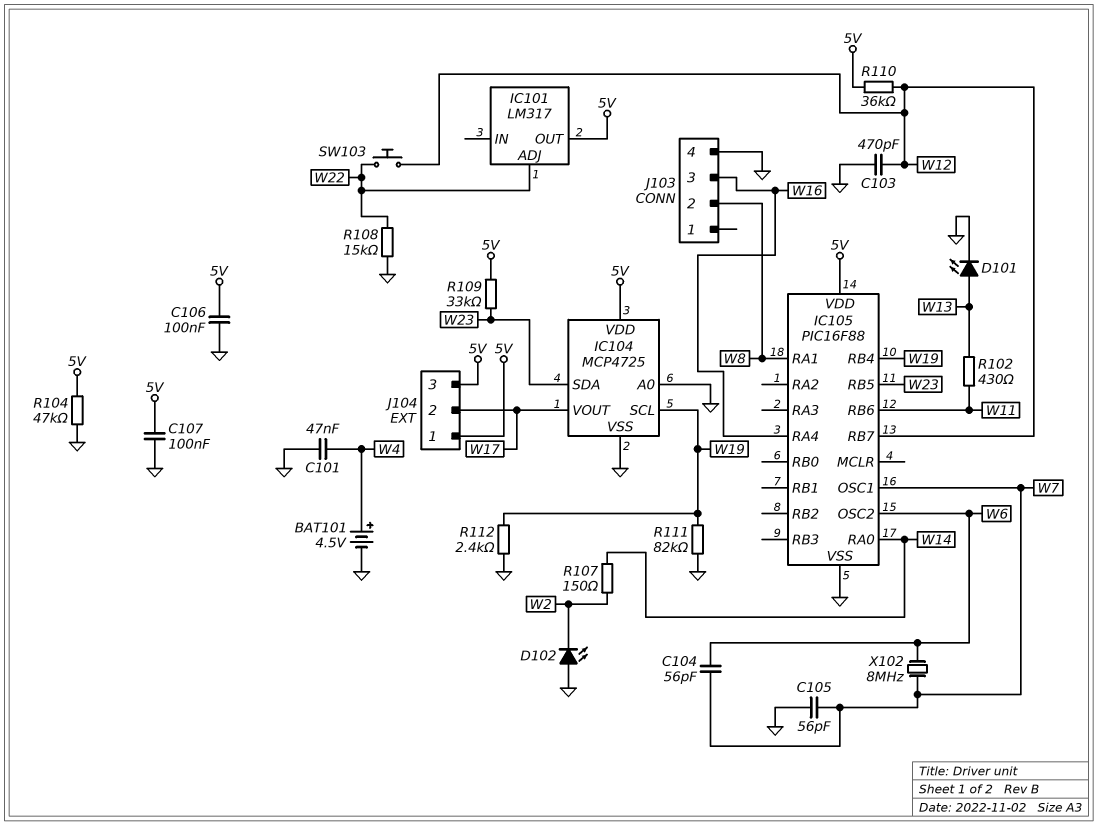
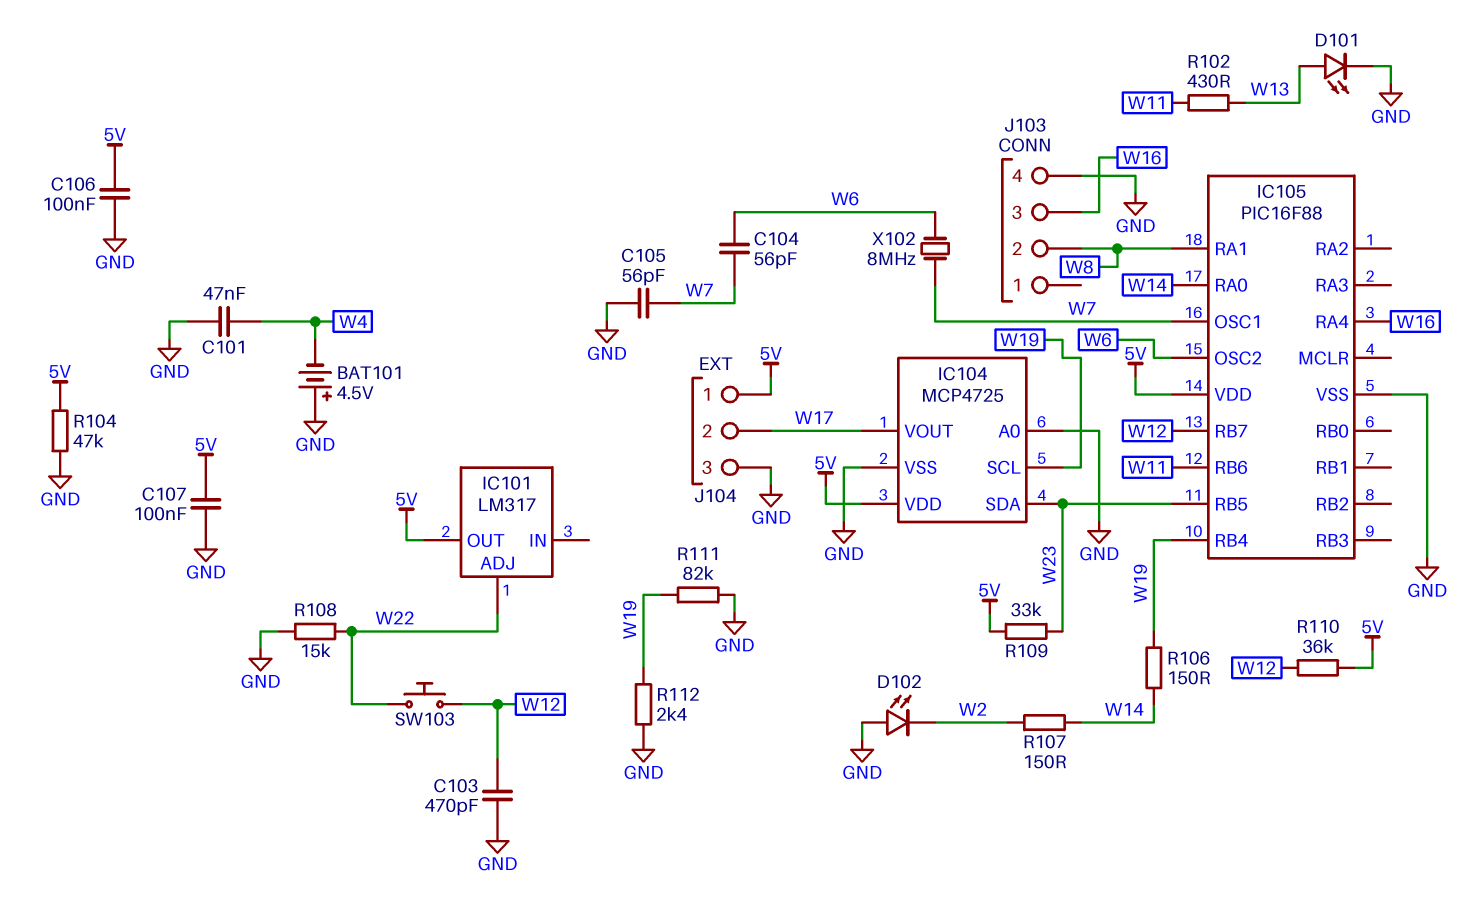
BAT101: 4.5V (plus W4, minus GND) -> 4.5V (plus GND, minus W4)
J104 pin 3: 5V -> GND
R106: none -> 150 (W14, W19)

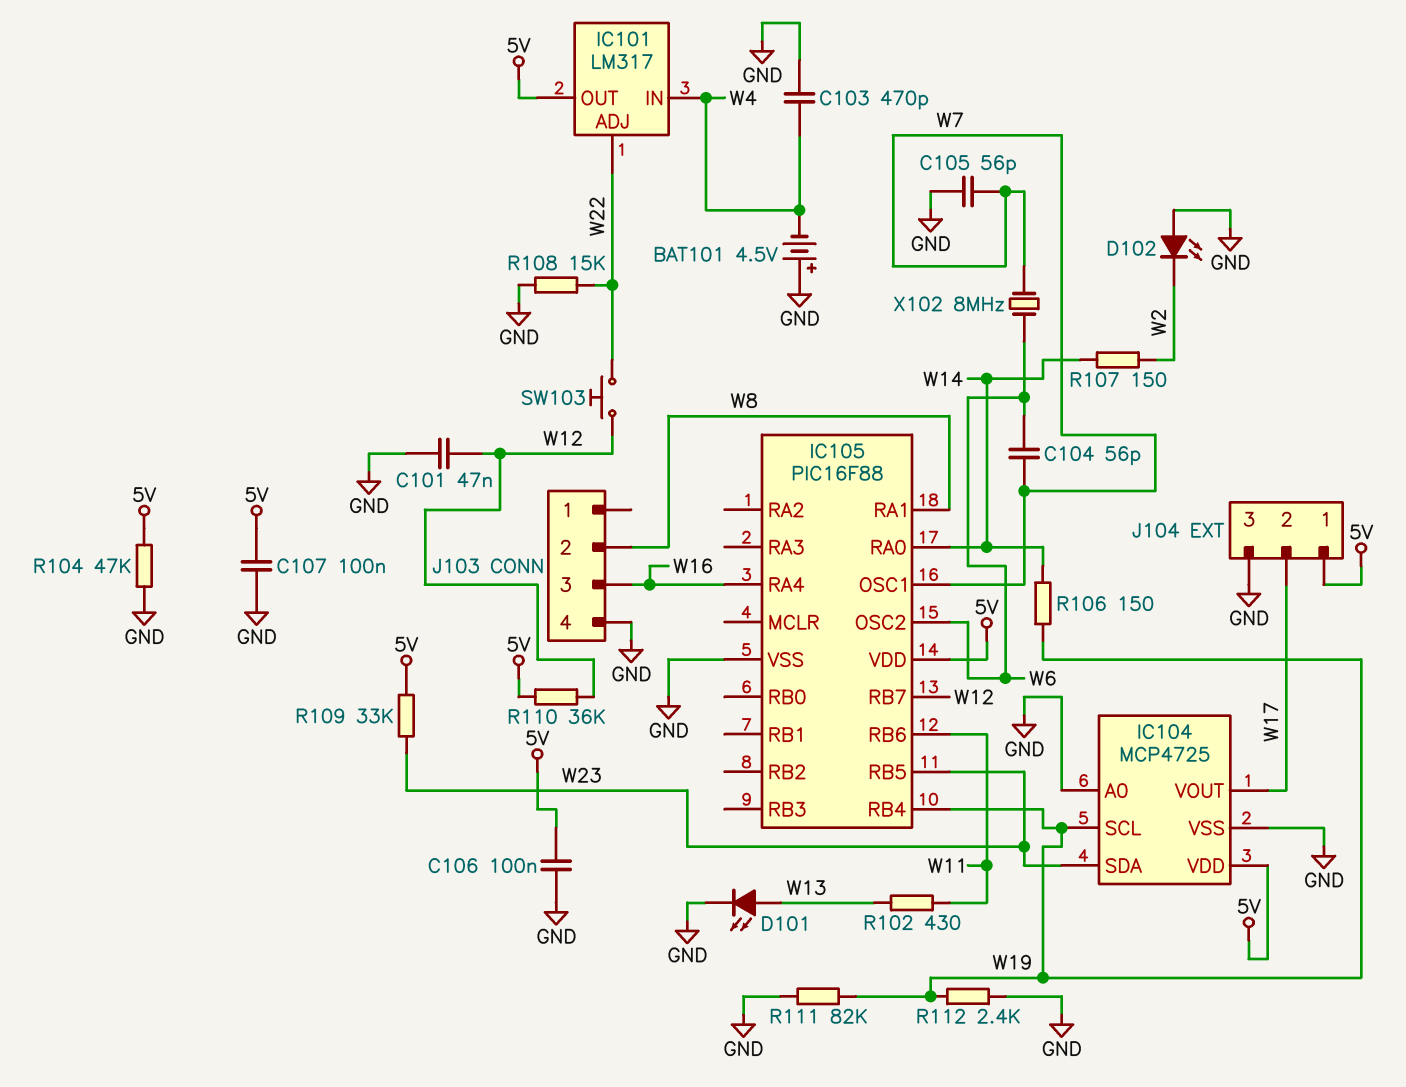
C101: 47nF (GND, W4) -> 47nF (GND, W12)
C103: 470pF (GND, W12) -> 470pF (GND, W4)
IC101 pin IN: none -> W4

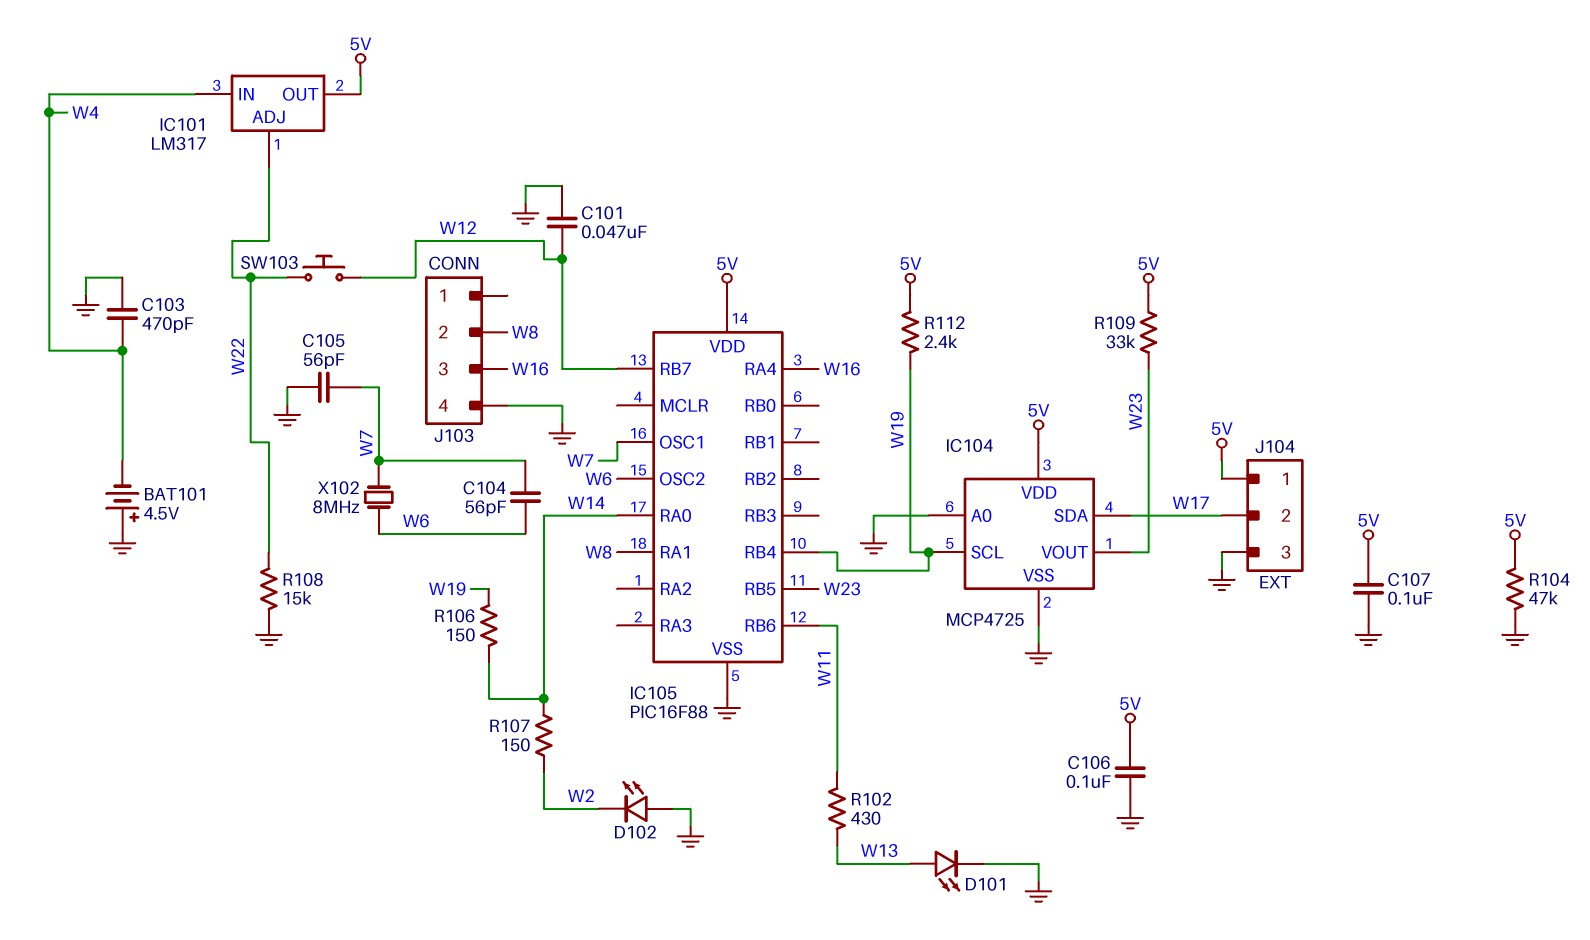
IC104 pin SDA: W23 -> W17
IC104 pin VOUT: W17 -> W23
R110: 36k (5V, W12) -> none
R111: 82k (GND, W19) -> none
R112: 2.4k (GND, W19) -> 2.4k (5V, W19)

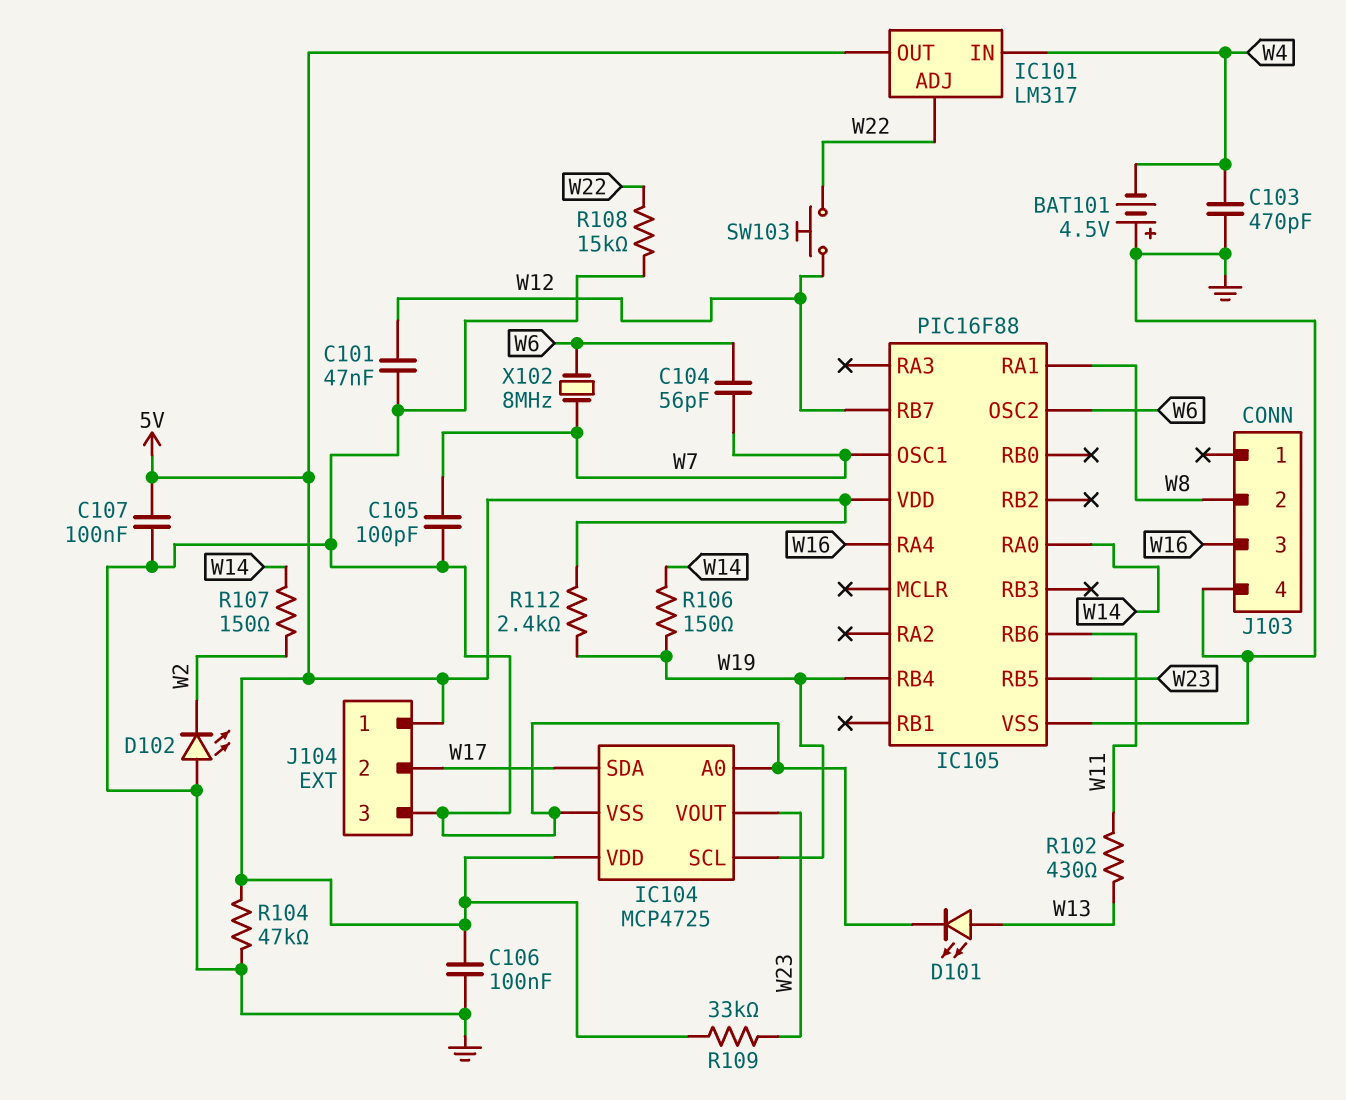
C105: 56pF (GND, W7) -> 100pF (GND, W7)

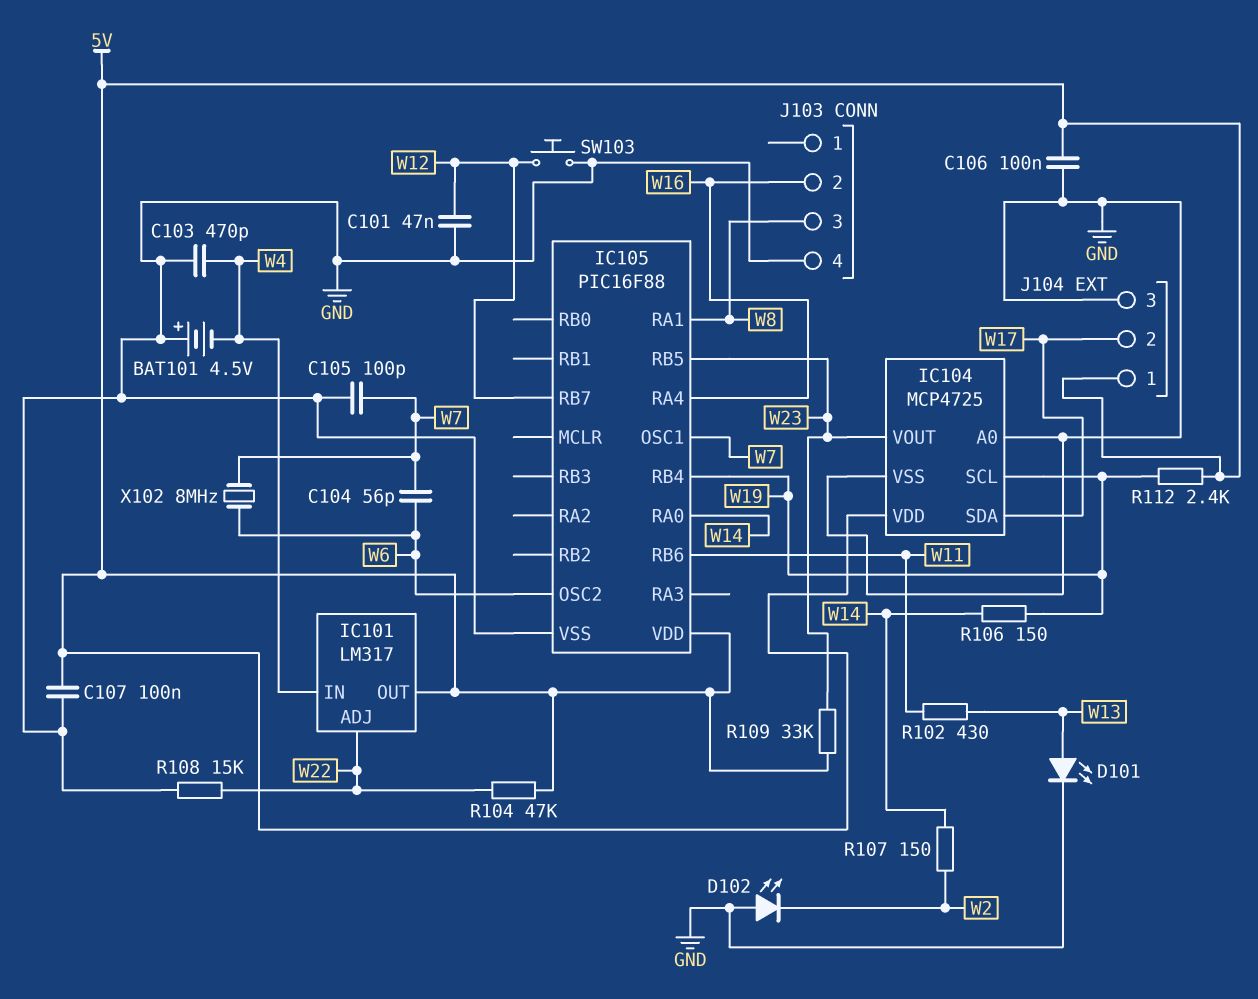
J103 pin 2: W8 -> W16
J103 pin 3: W16 -> W8
R104: 47k (5V, GND) -> 47k (5V, W22)
SW103: button (W12, W22) -> button (GND, W12)

